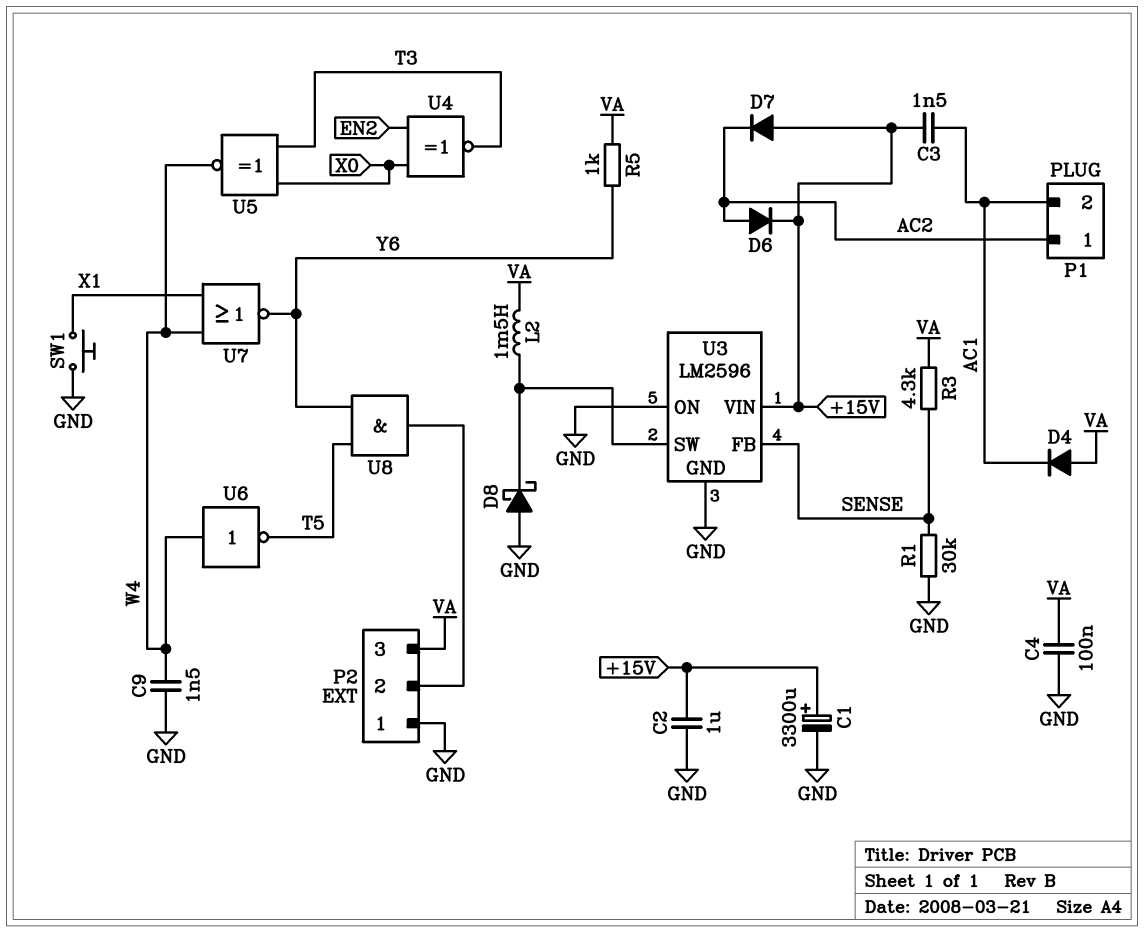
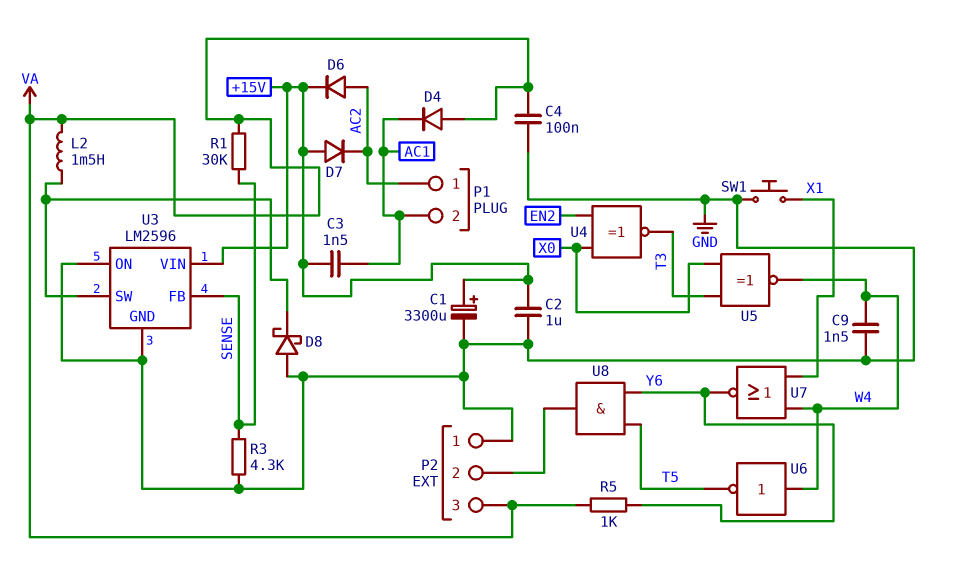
R1: 30k (GND, SENSE) -> 30k (SENSE, VA)
R3: 4.3k (SENSE, VA) -> 4.3k (GND, SENSE)

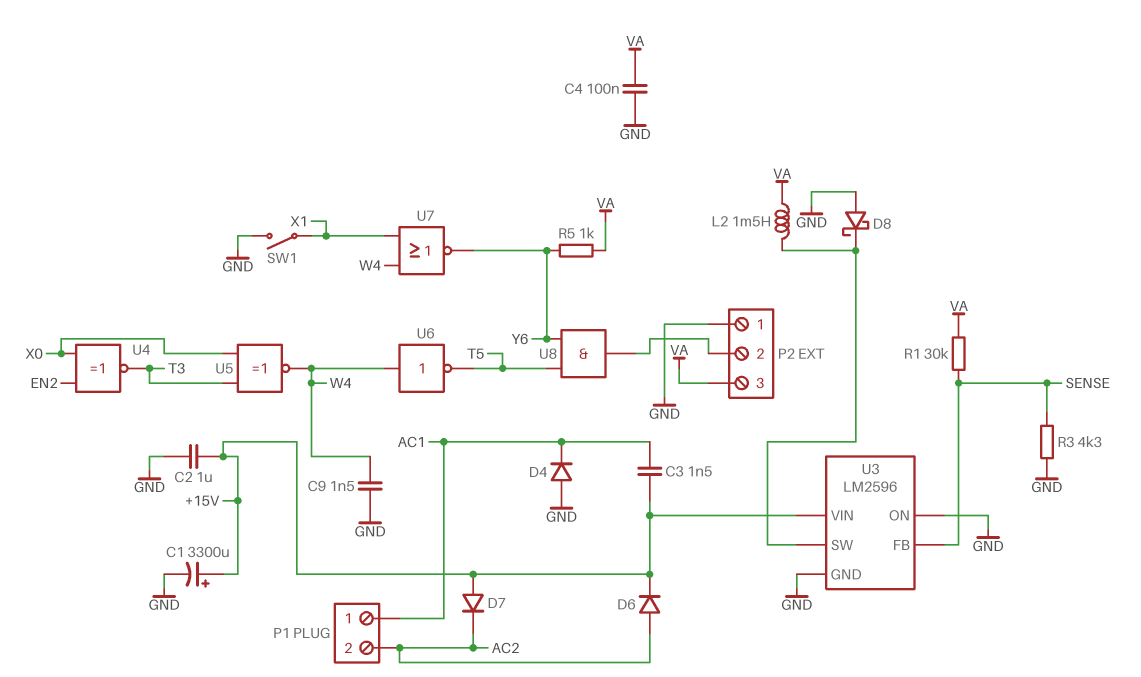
D4: diode (A VA, K AC1) -> diode (A GND, K AC1)
P1 pin 1: AC2 -> AC1
P1 pin 2: AC1 -> AC2
SW1: button (GND, X1) -> switch (GND, X1)

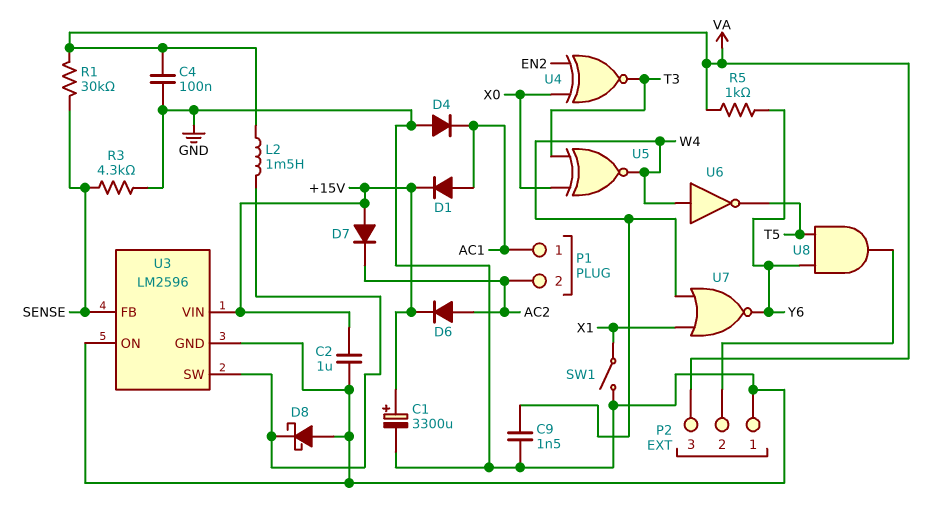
C3: 1.5nF (+15V, AC1) -> none
D1: none -> diode (A AC1, K +15V)

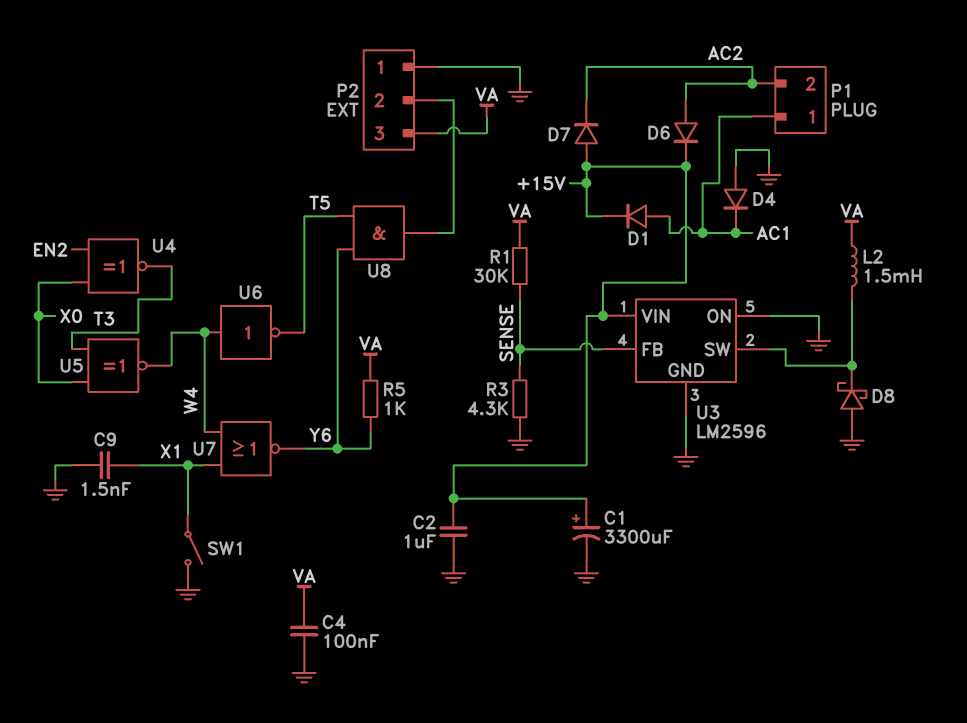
C9: 1.5nF (GND, W4) -> 1.5nF (GND, X1)

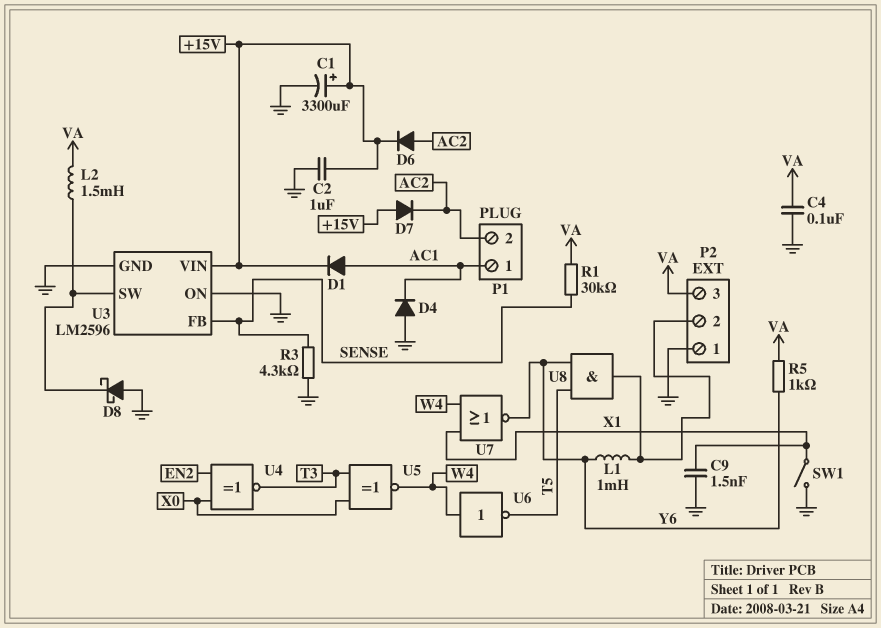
L1: none -> 1mH (P2/2, Y6)

